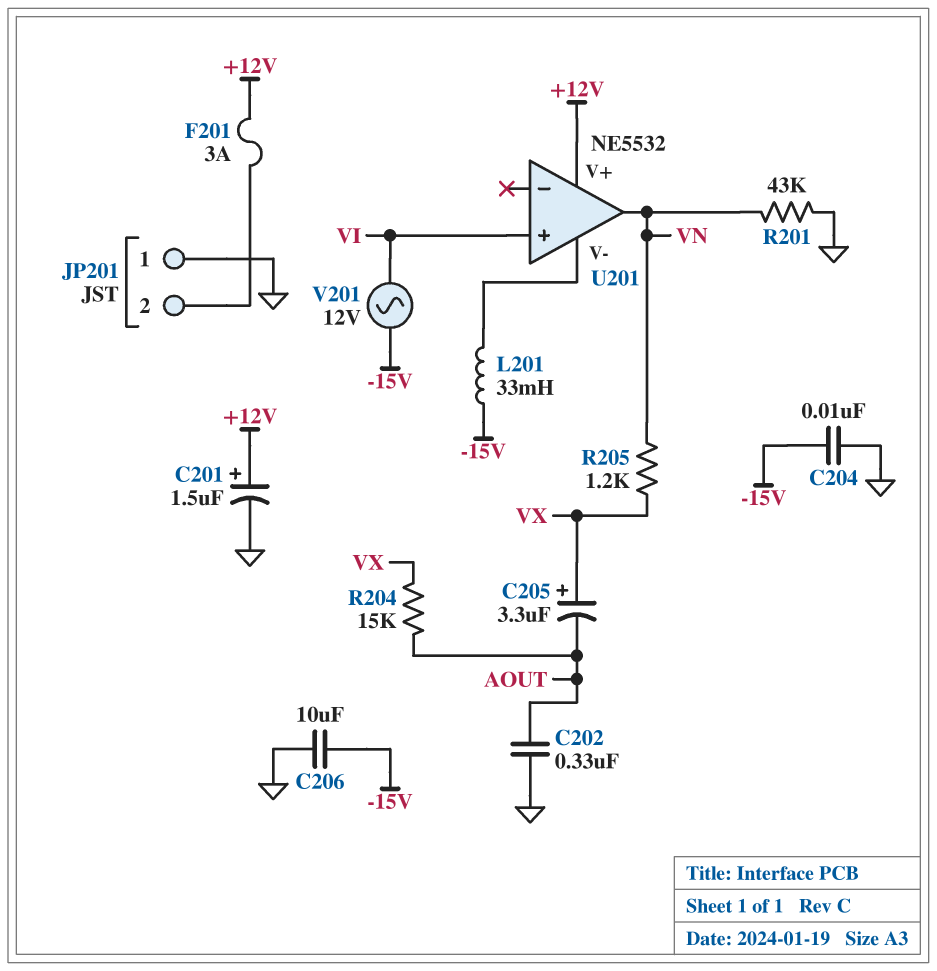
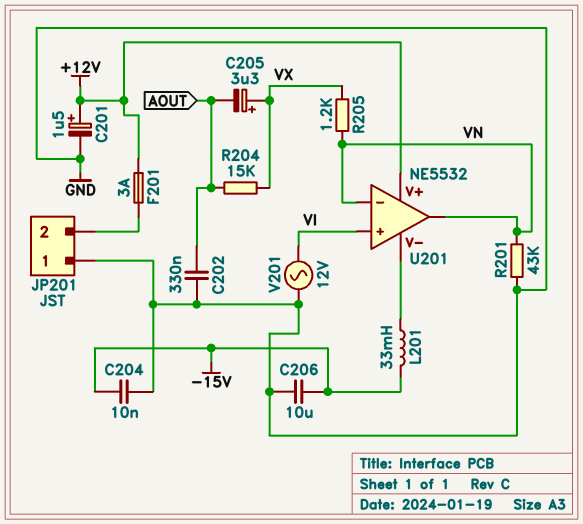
U201 pin in-: none -> VN
V201: AC 12V (-15V, VI) -> AC 12V (GND, VI)

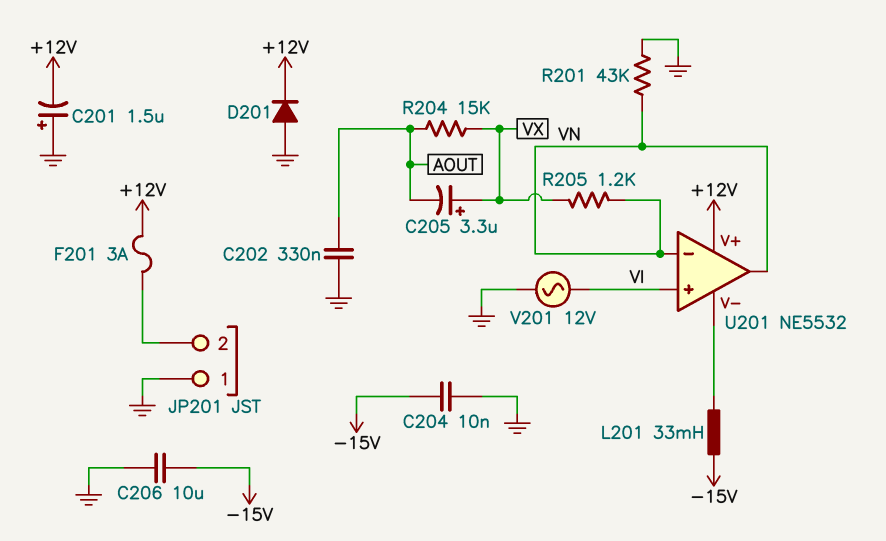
C201: 1.5uF (plus +12V, minus GND) -> 1.5uF (plus GND, minus +12V)
D201: none -> diode (A GND, K +12V)

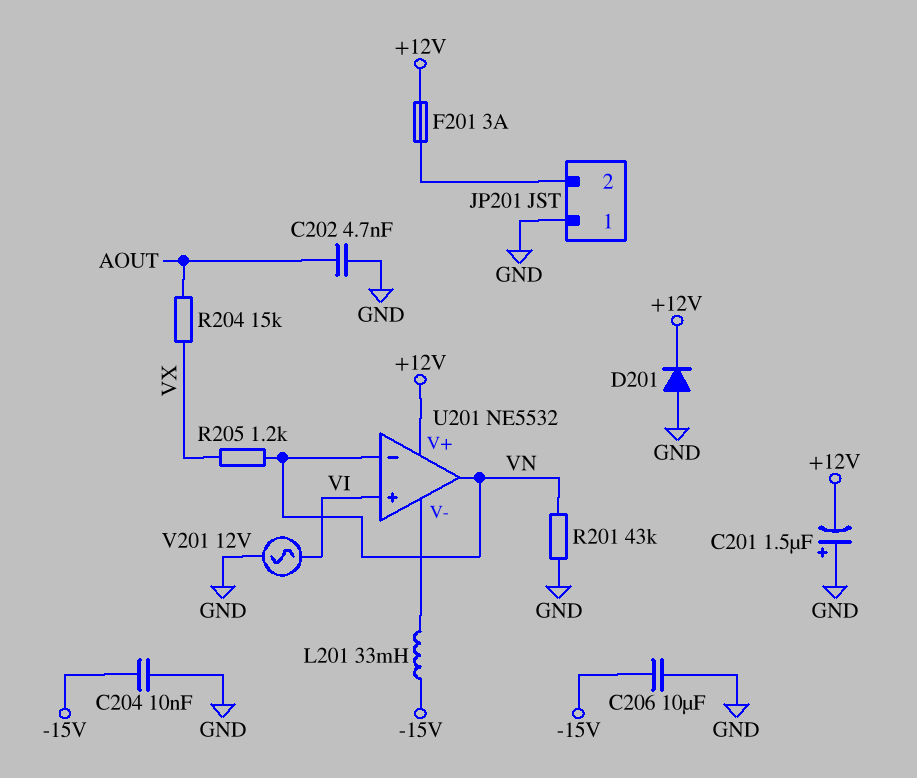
C202: 330nF (AOUT, GND) -> 4.7nF (AOUT, GND)
C205: 3.3uF (plus VX, minus AOUT) -> none

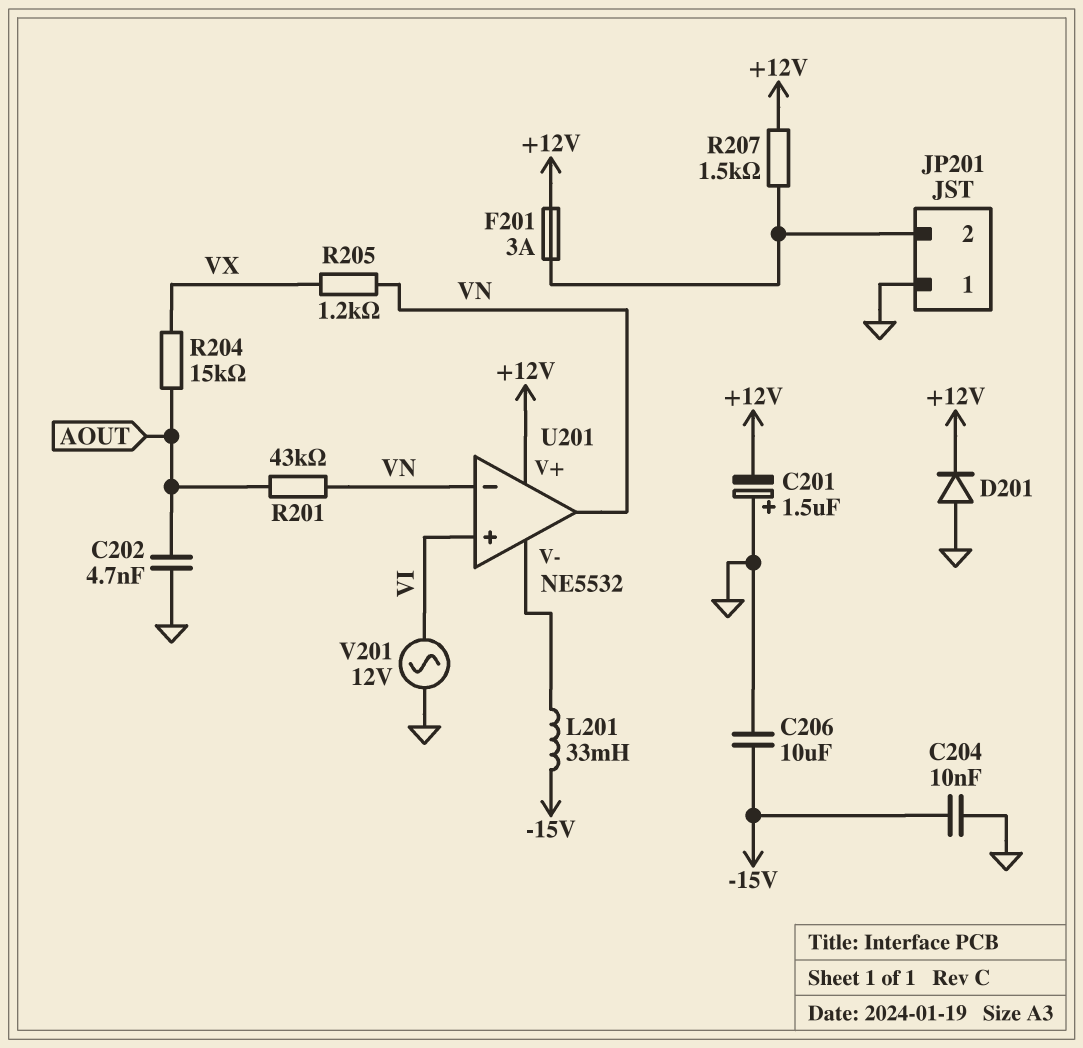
R201: 43k (GND, VN) -> 43k (AOUT, VN)
R207: none -> 1.5k (+12V, JP201/2)

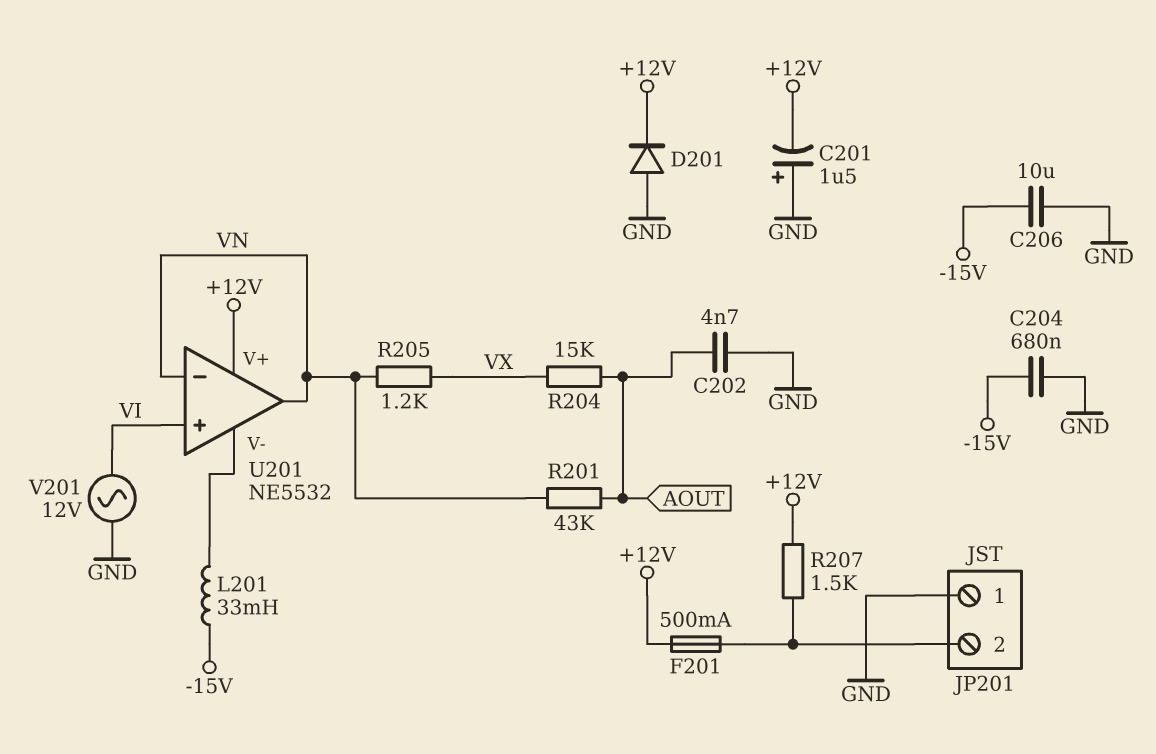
C204: 10nF (-15V, GND) -> 680nF (-15V, GND)
F201: 3A (+12V, JP201/2) -> 500mA (+12V, JP201/2)

